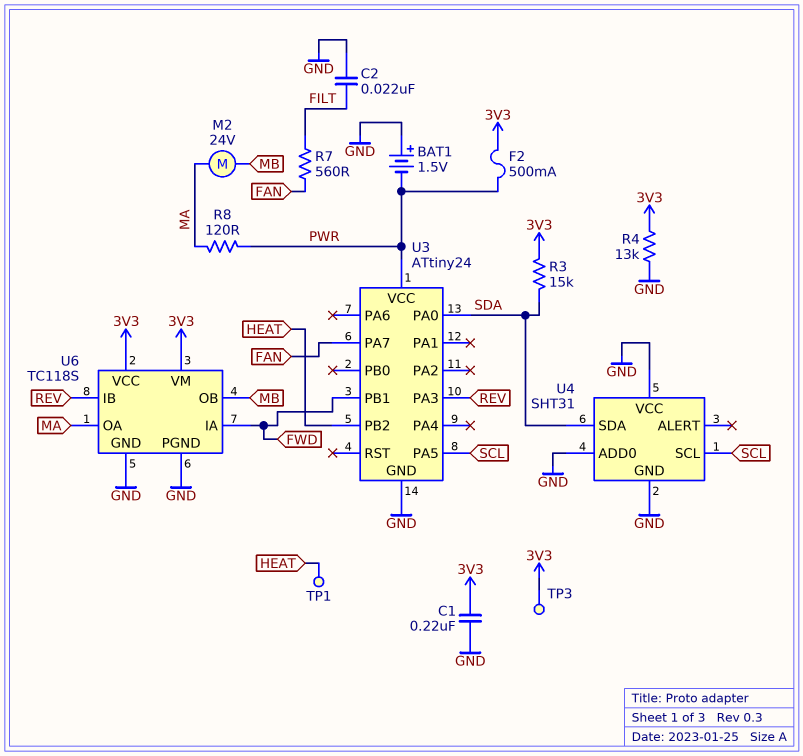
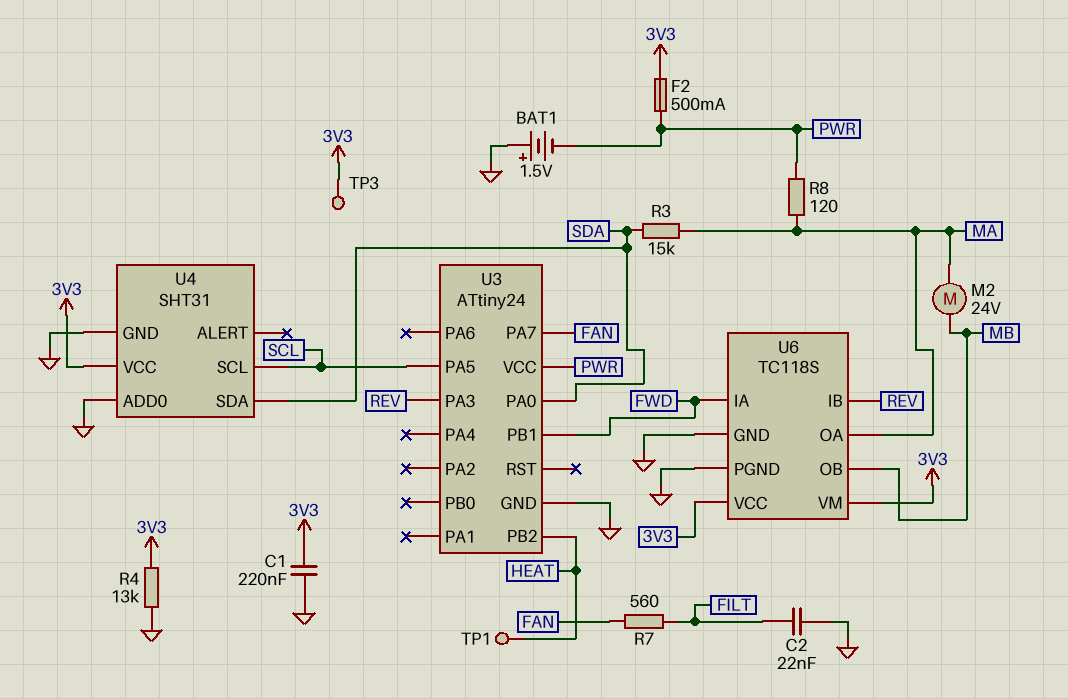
R3: 15k (3V3, SDA) -> 15k (MA, SDA)
U4 pin VCC: GND -> 3V3

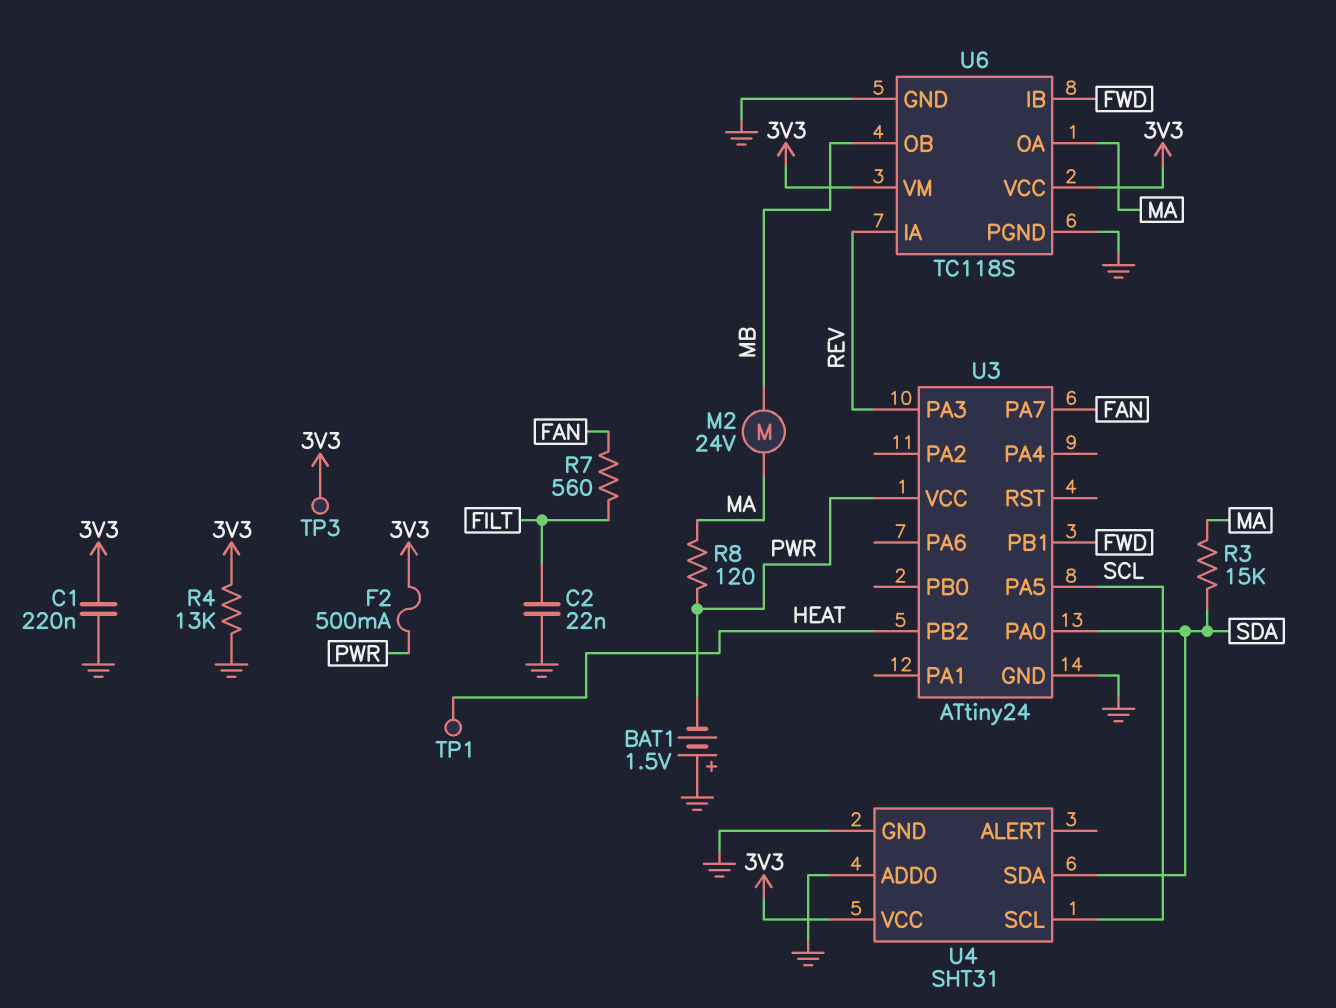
U6 pin IA: FWD -> REV
U6 pin IB: REV -> FWD

